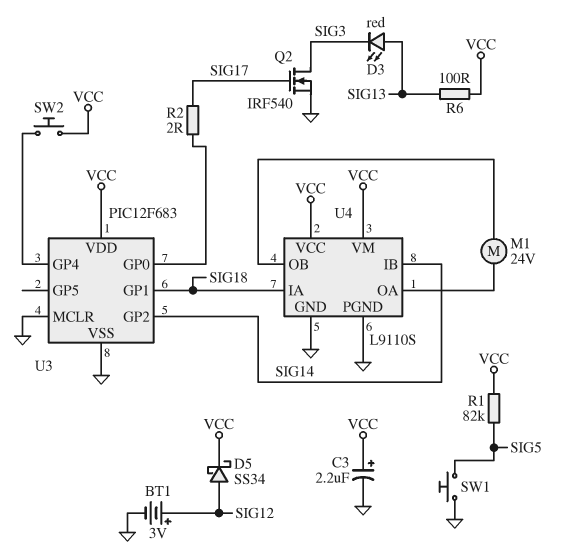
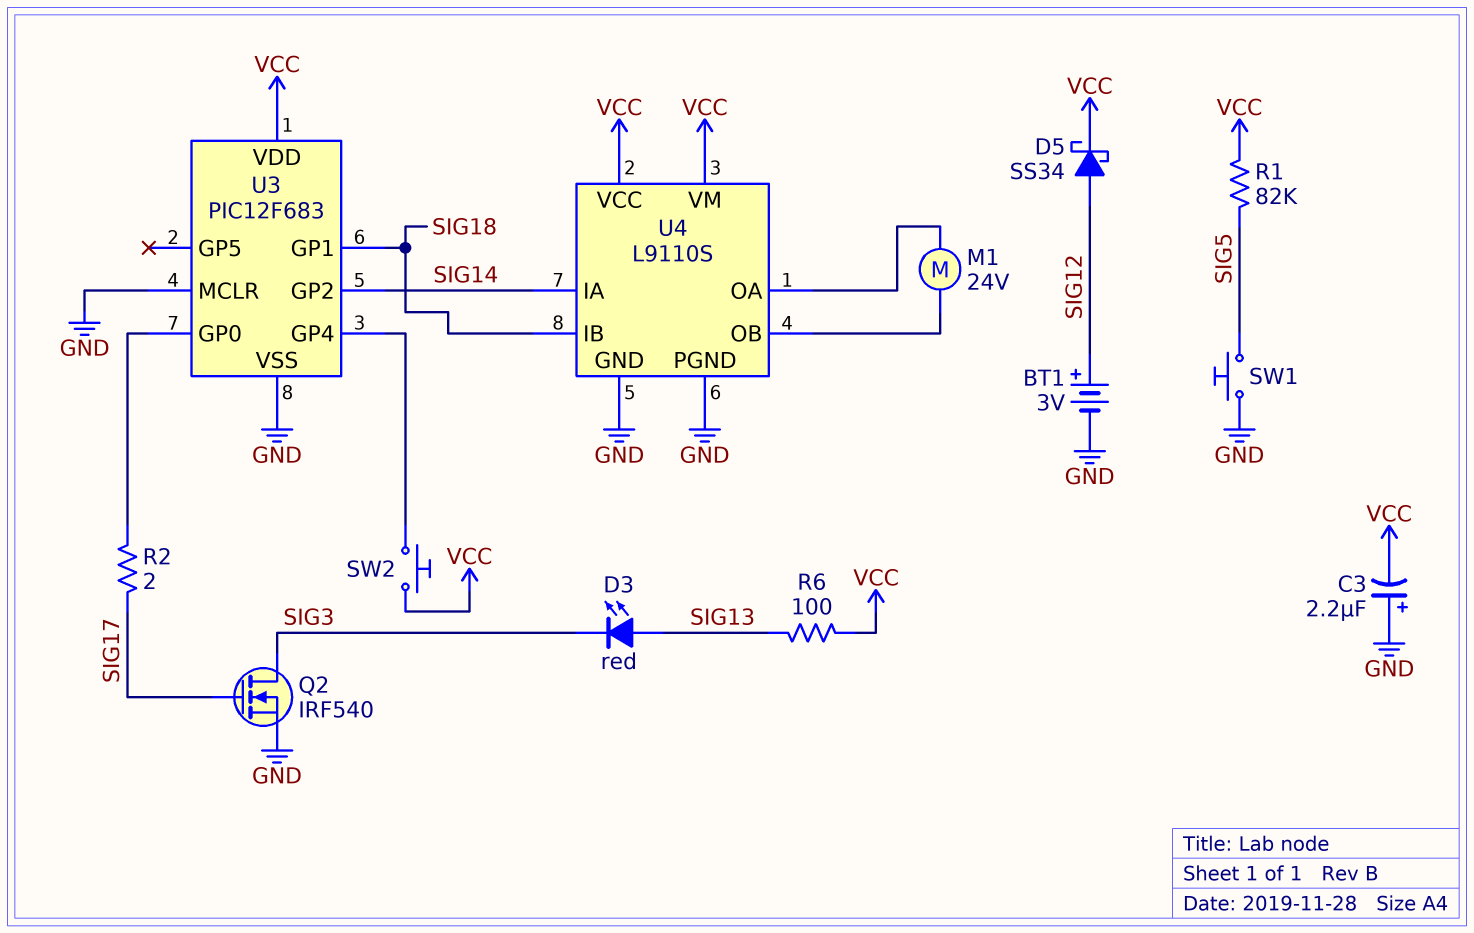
C3: 2.2uF (plus VCC, minus GND) -> 2.2uF (plus GND, minus VCC)
U4 pin IA: SIG18 -> SIG14
U4 pin IB: SIG14 -> SIG18

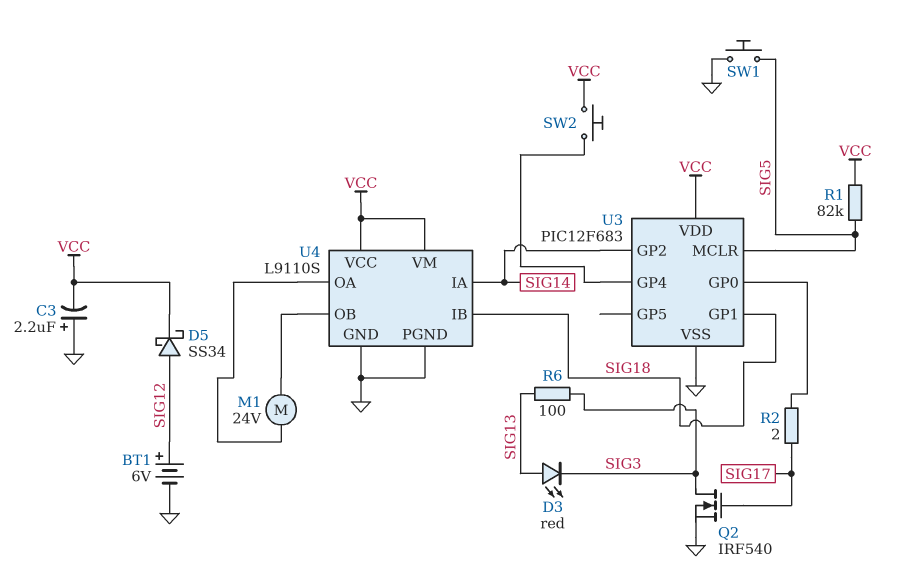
BT1: 3V (plus SIG12, minus GND) -> 6V (plus SIG12, minus GND)
R6: 100 (SIG13, VCC) -> 100 (SIG3, SIG13)
U3 pin MCLR: GND -> SIG5

